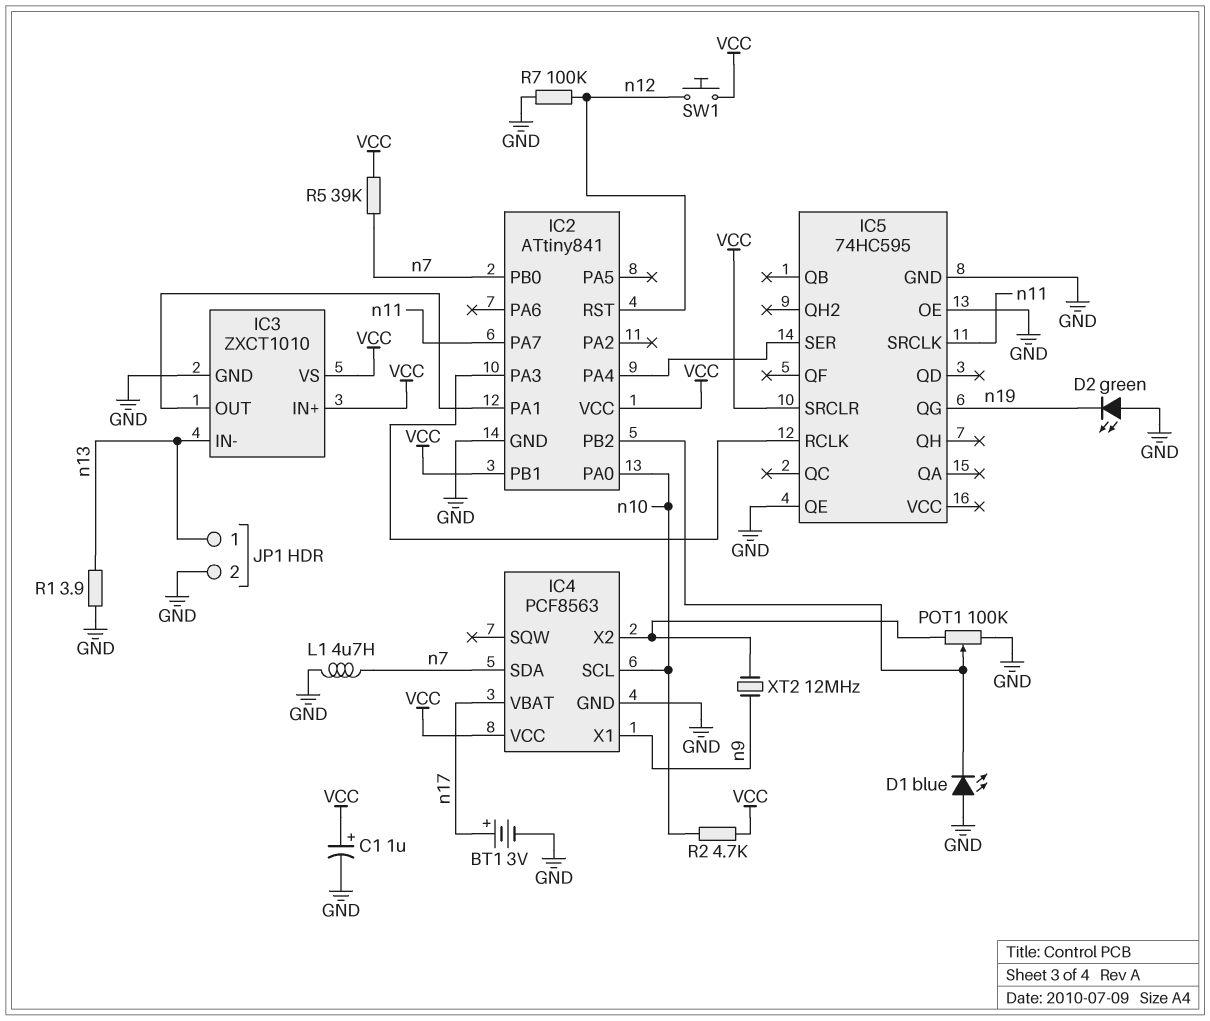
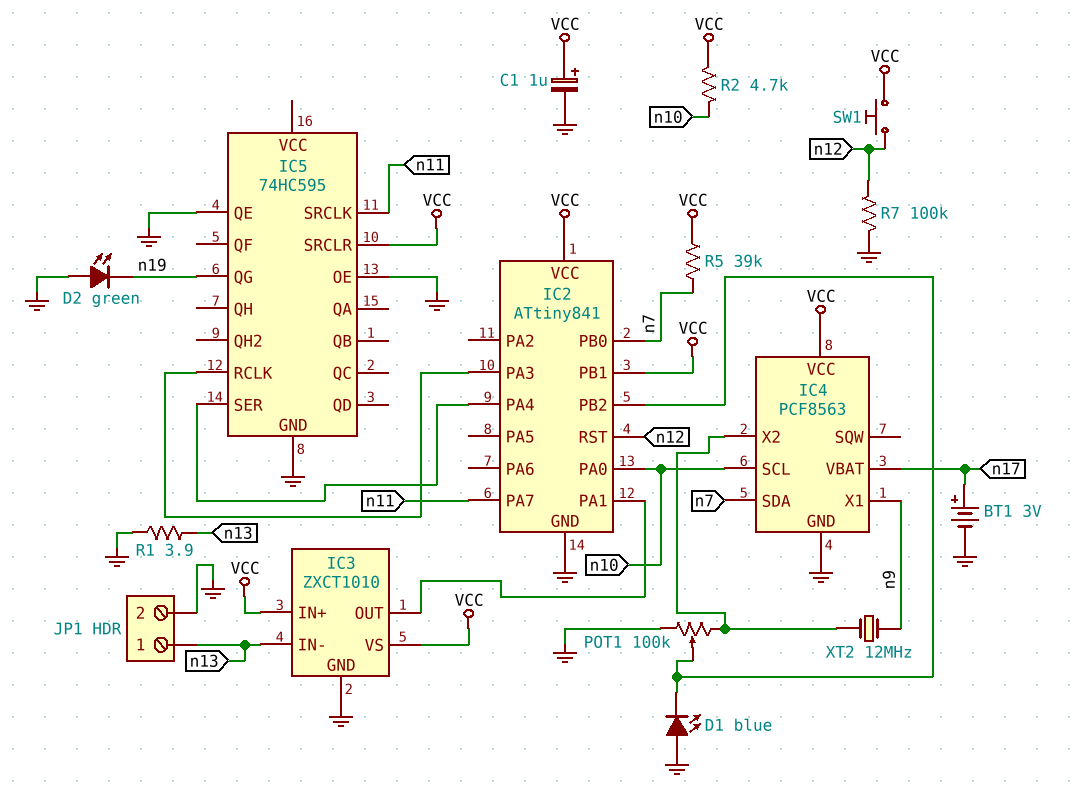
L1: 4.7uH (GND, n7) -> none

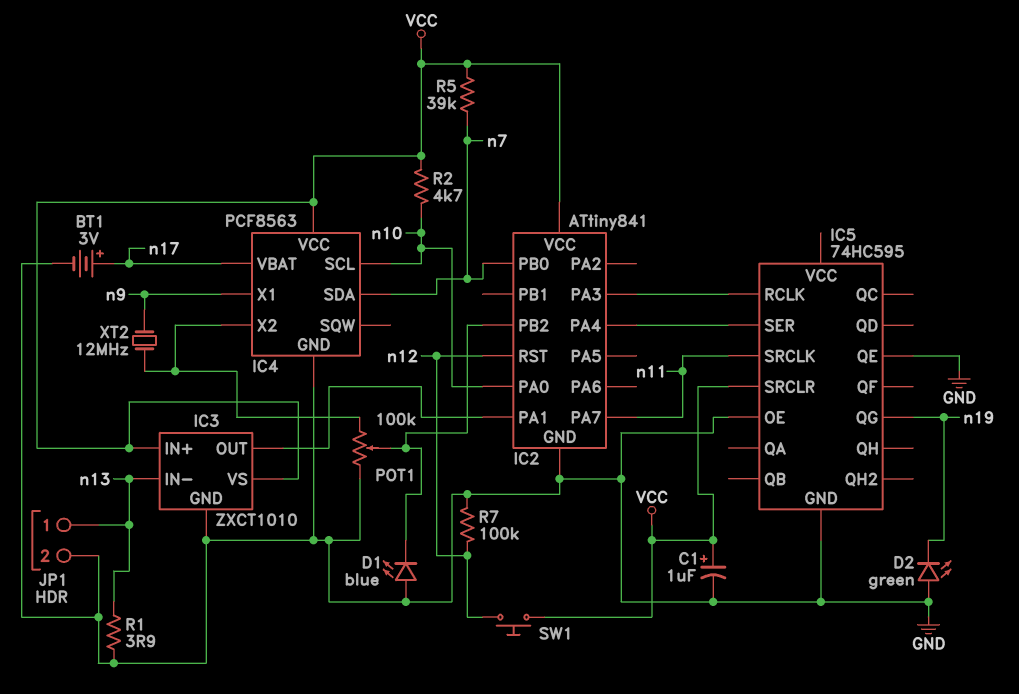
IC2 pin PB1: VCC -> none

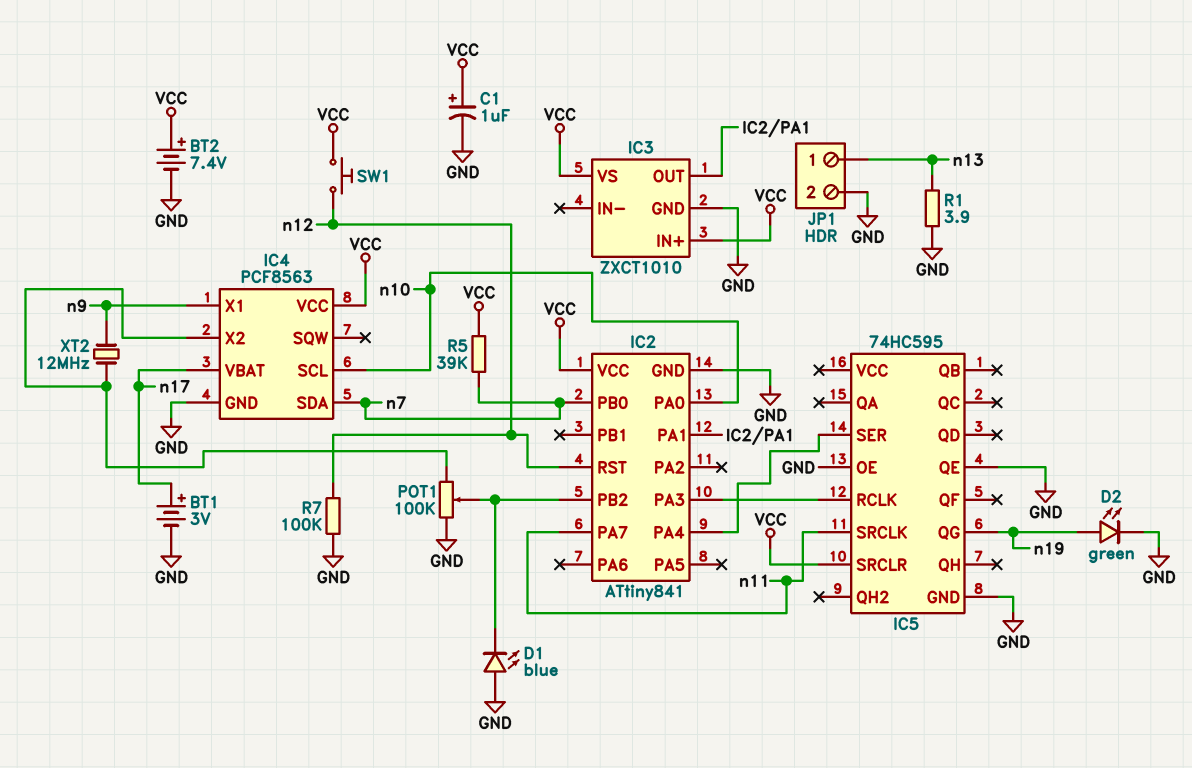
BT2: none -> 7.4V (plus VCC, minus GND)
D2: LED green (A GND, K n19) -> LED green (A n19, K GND)
IC3 pin IN-: n13 -> none
R2: 4.7k (VCC, n10) -> none

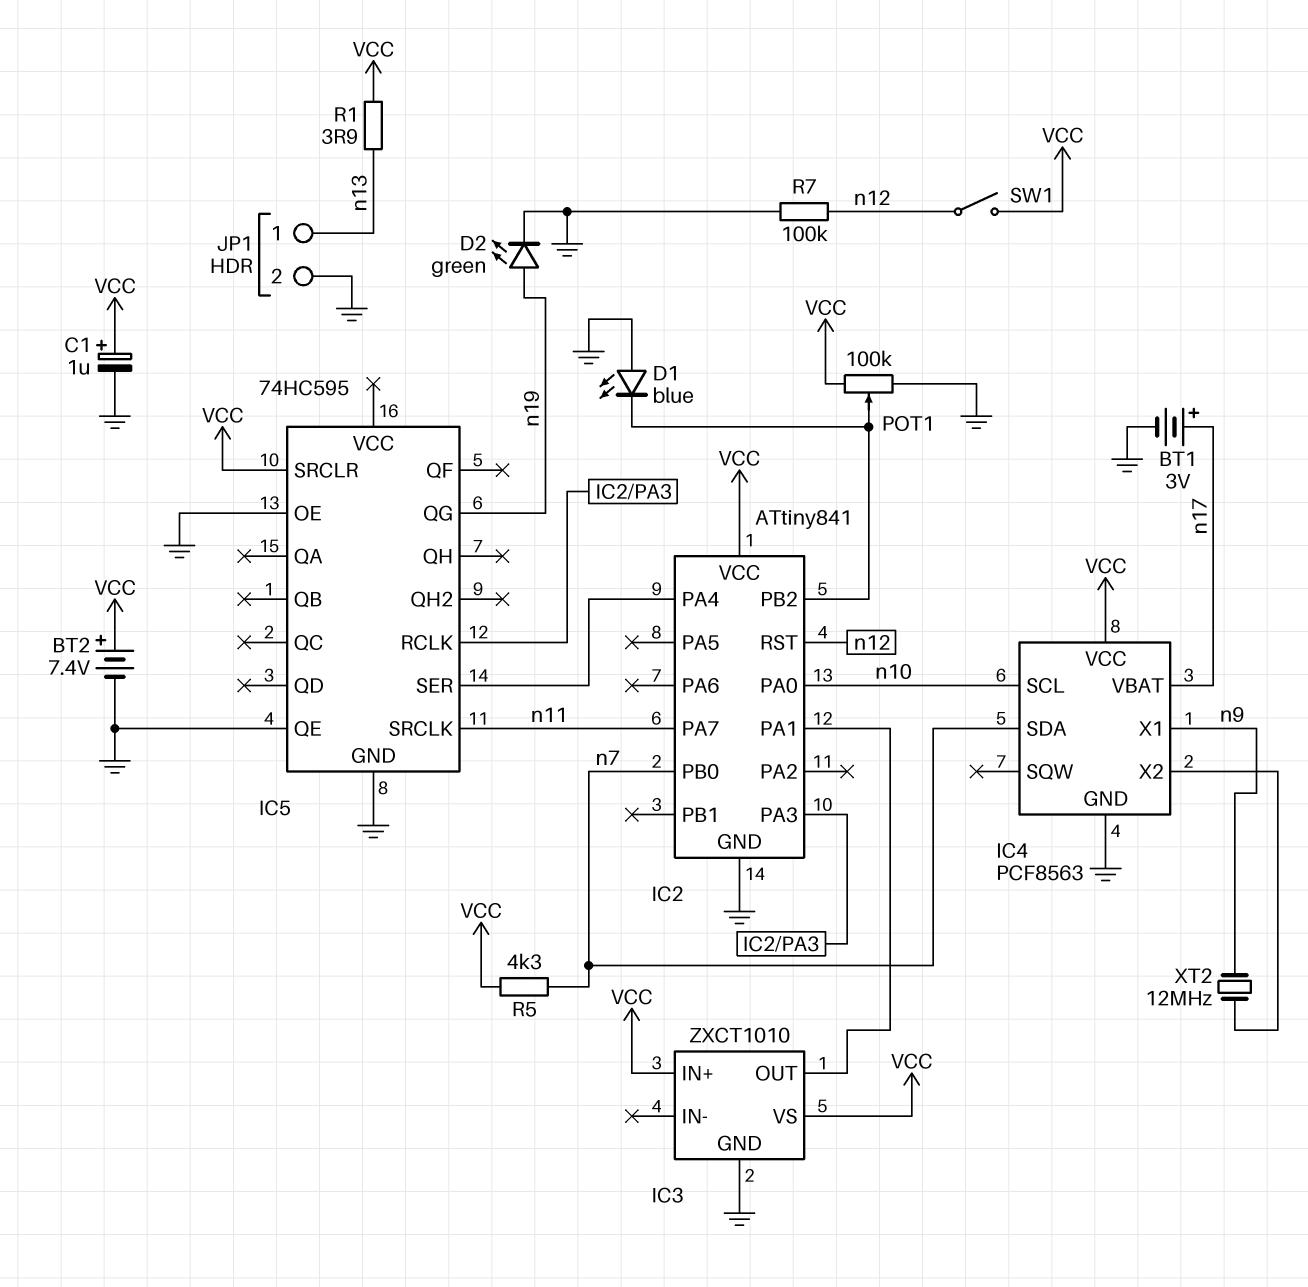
POT1: 100k (GND, IC4/X2, wiper IC2/PB2) -> 100k (GND, VCC, wiper IC2/PB2)
R1: 3.9 (GND, n13) -> 3.9 (VCC, n13)
R5: 39k (VCC, n7) -> 4.3k (VCC, n7)
SW1: button (VCC, n12) -> switch (VCC, n12)

